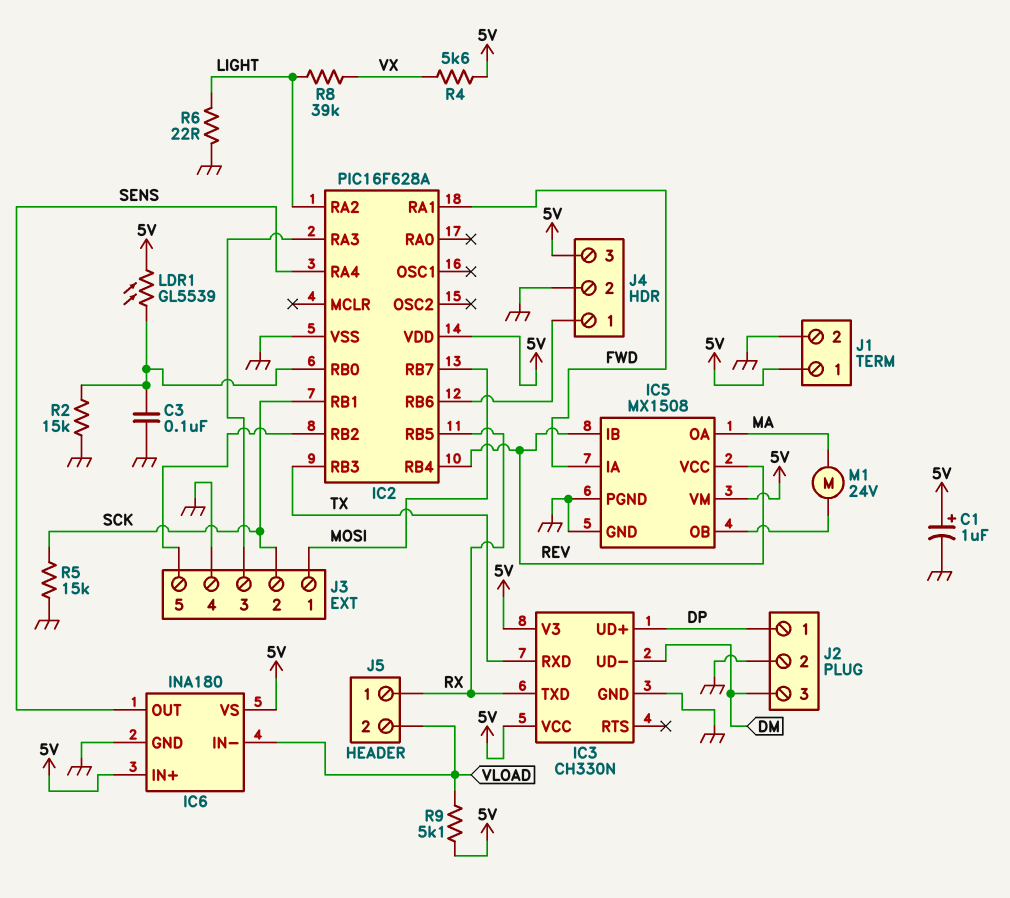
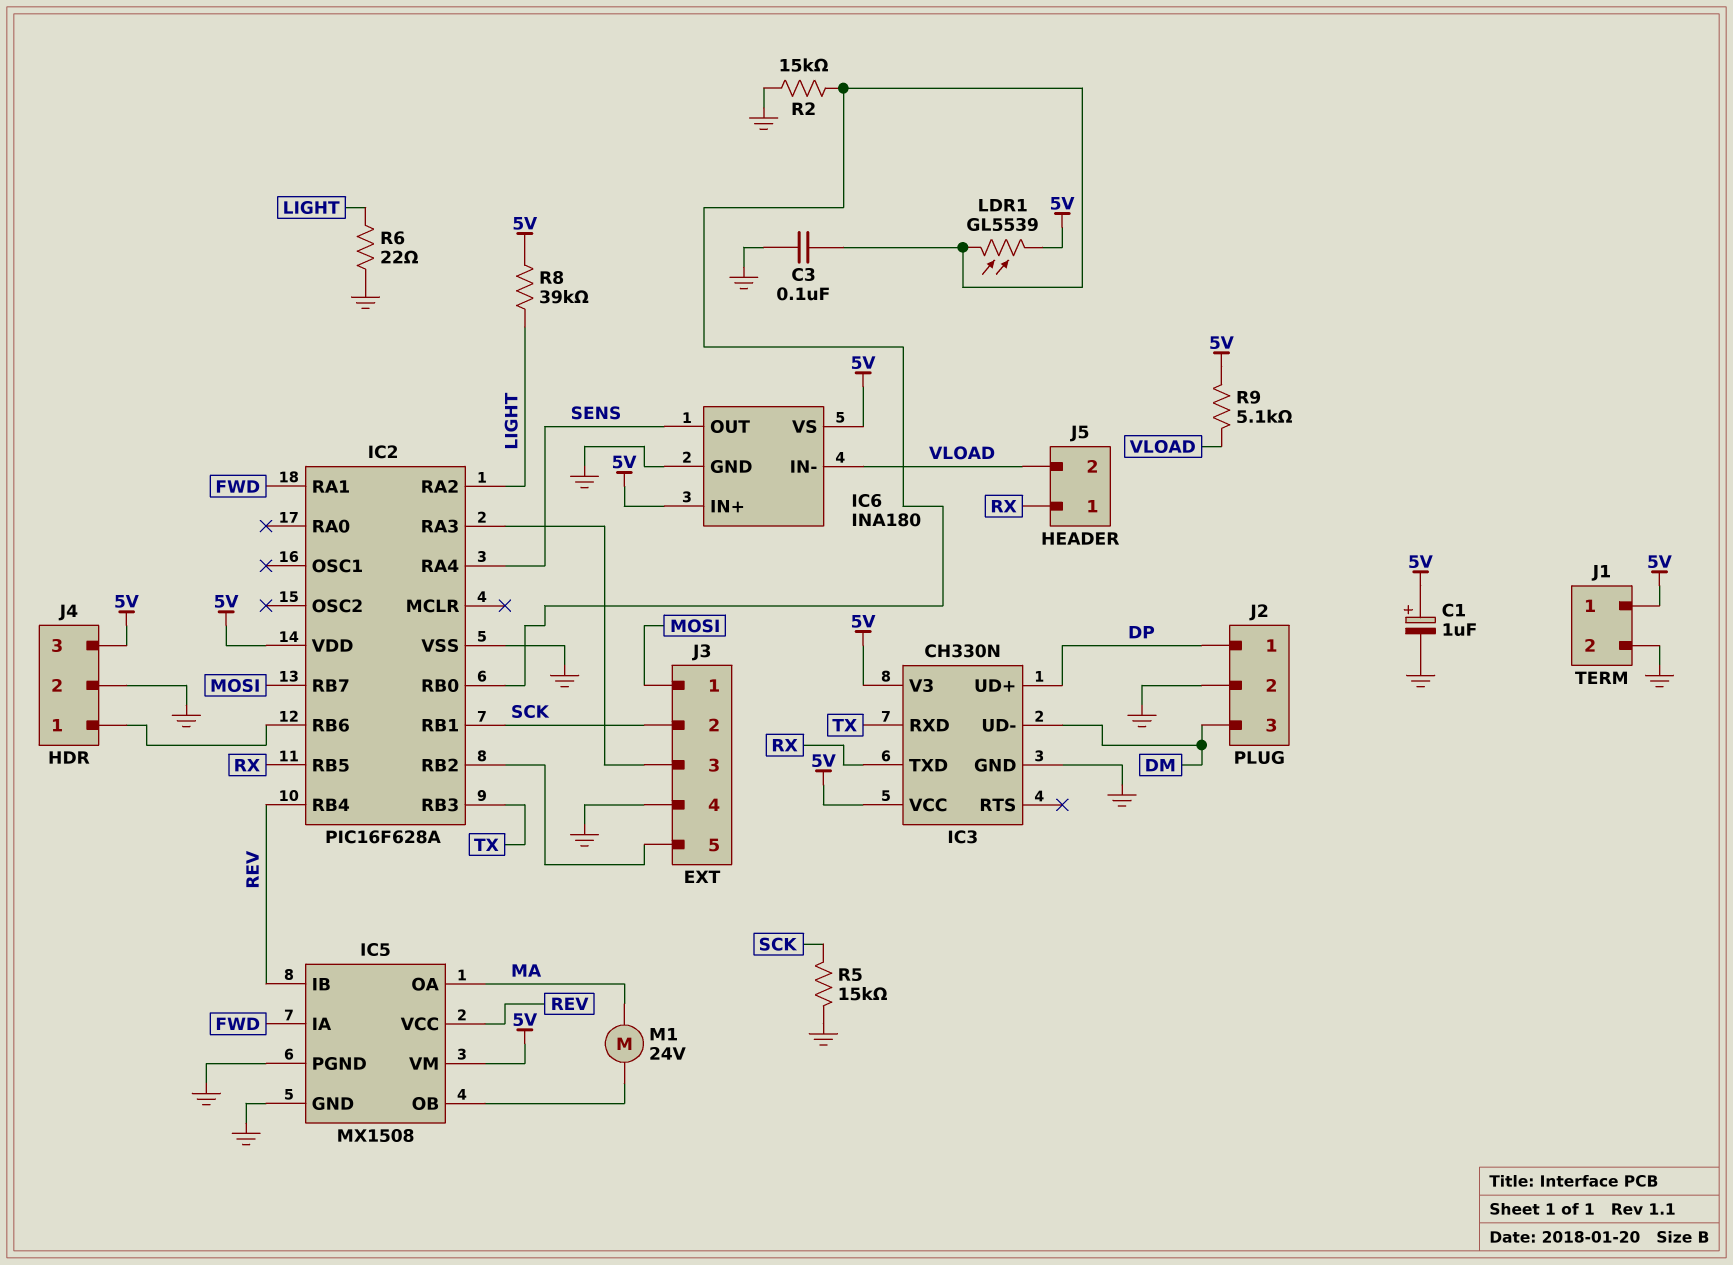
R4: 5.6k (5V, VX) -> none
R8: 39k (LIGHT, VX) -> 39k (5V, LIGHT)

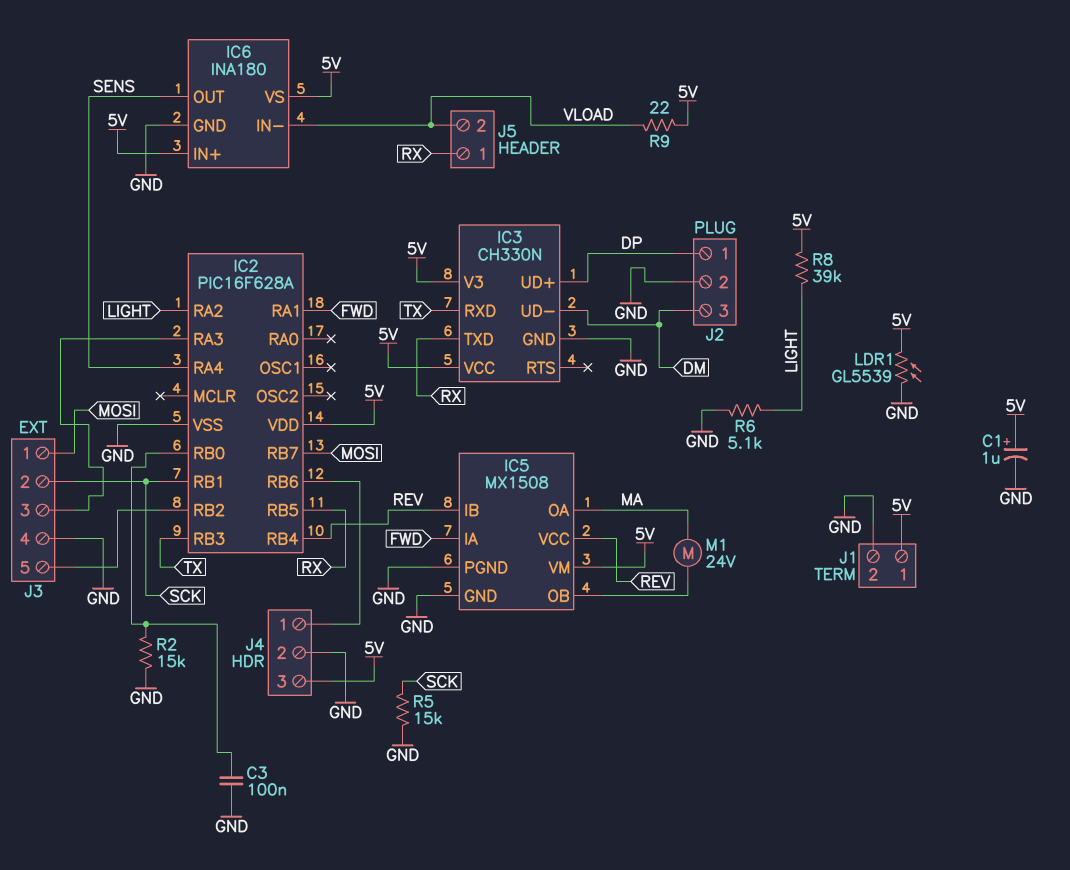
LDR1: GL5539 (5V, IC2/RB0) -> GL5539 (5V, GND)
R6: 22 (GND, LIGHT) -> 5.1k (GND, LIGHT)
R9: 5.1k (5V, VLOAD) -> 22 (5V, VLOAD)

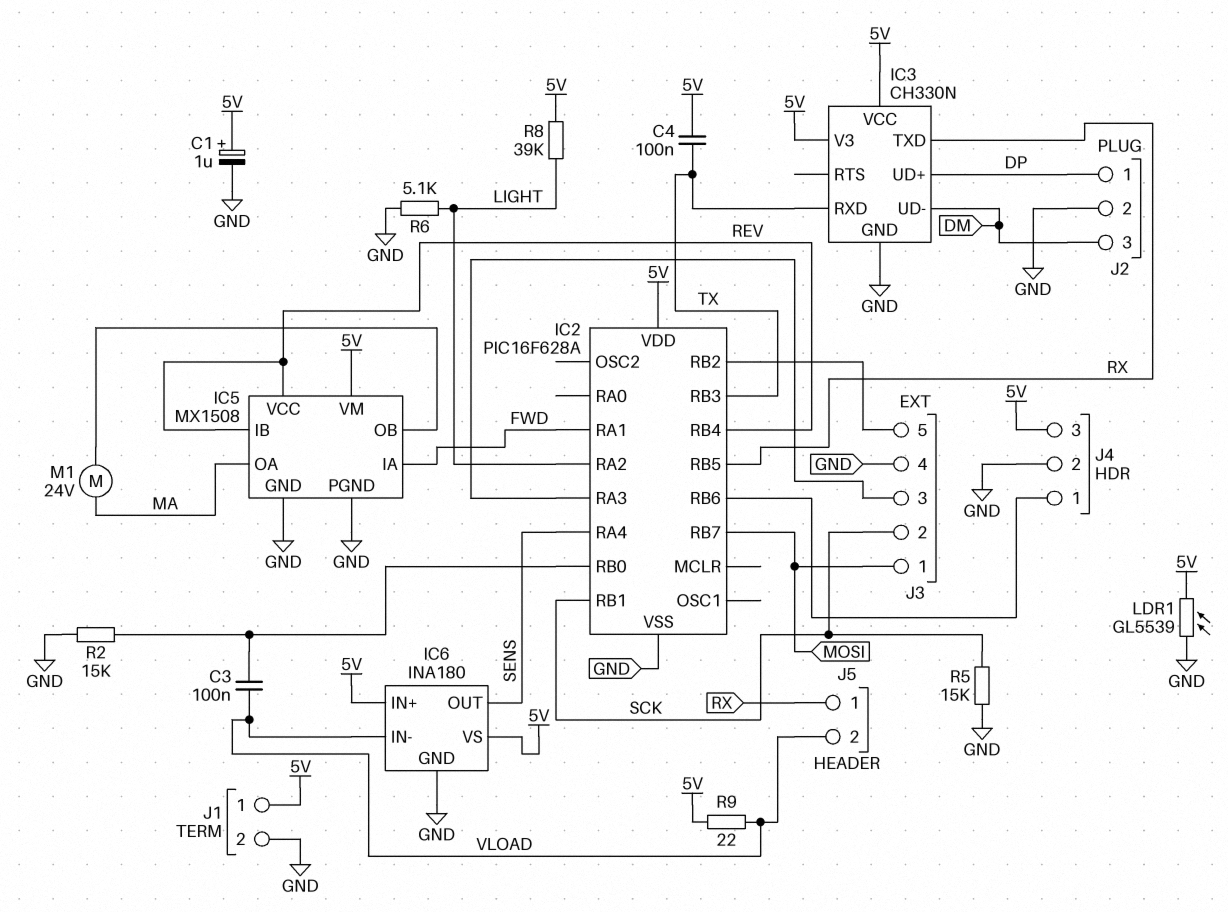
C3: 100nF (GND, IC2/RB0) -> 100nF (IC2/RB0, VLOAD)
C4: none -> 100nF (5V, TX)

